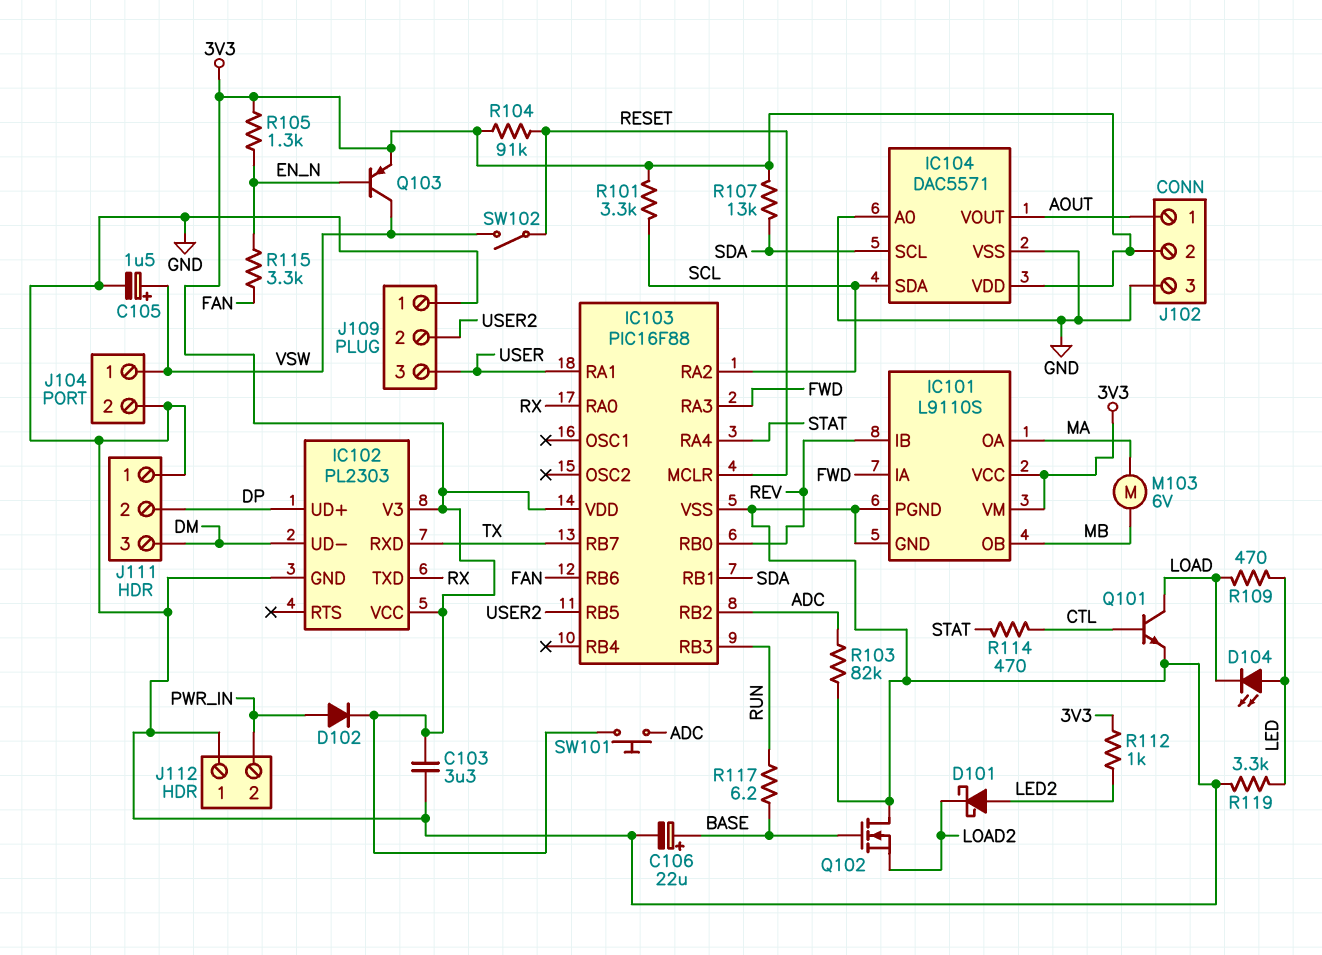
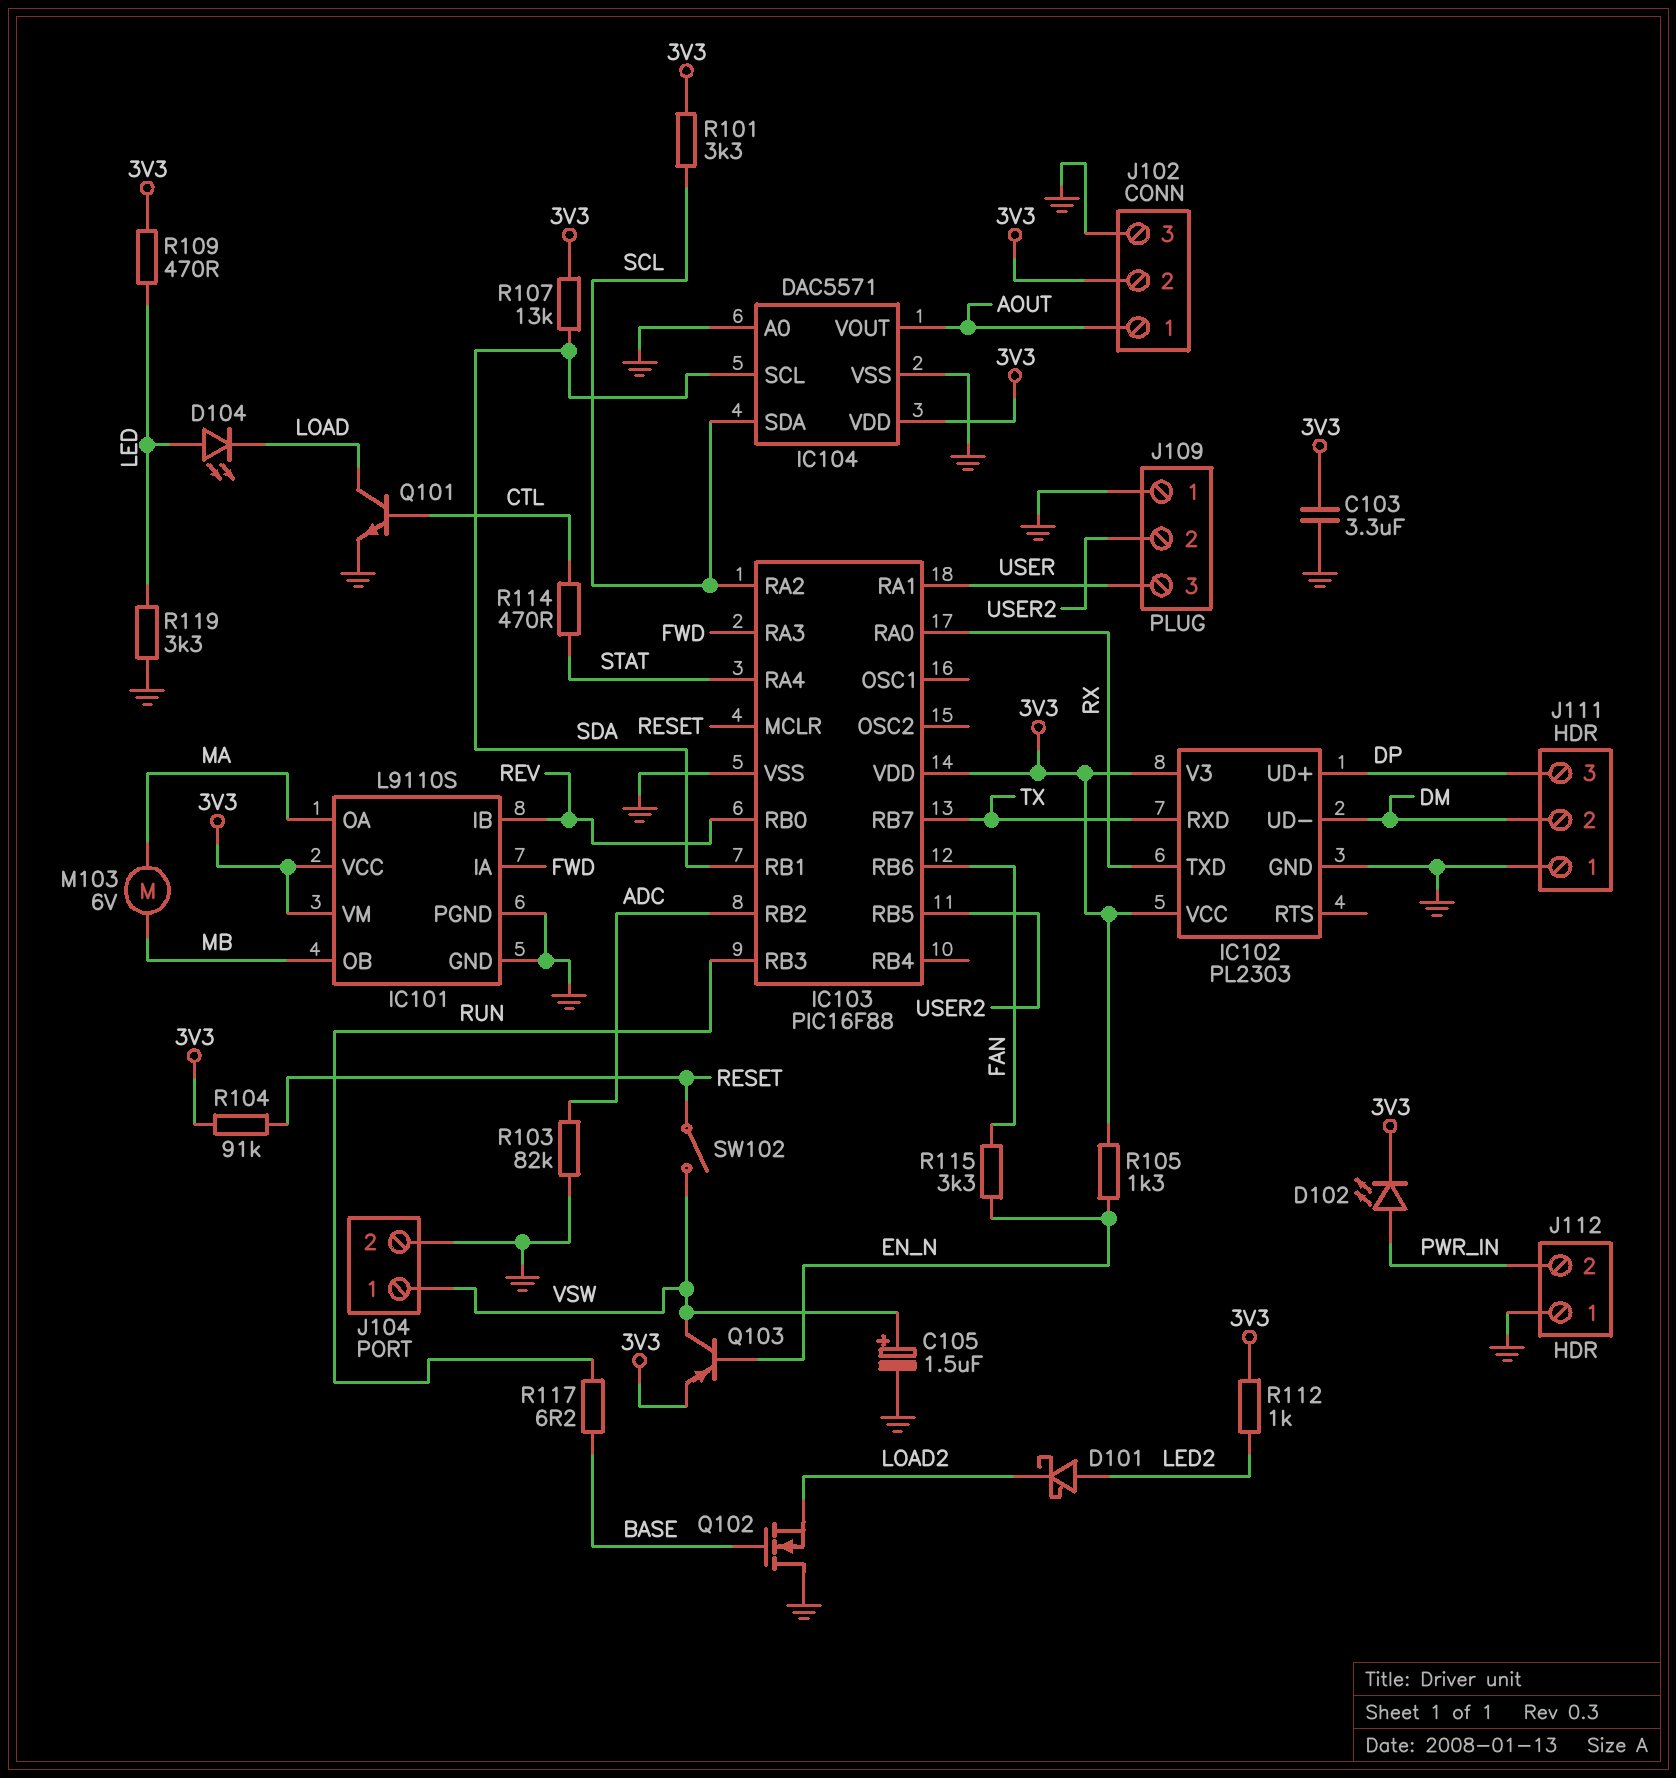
C106: 22uF (plus BASE, minus GND) -> none
D102: diode (A PWR_IN, K 3V3) -> LED (A PWR_IN, K 3V3)
J111 pin 2: DP -> DM
J111 pin 3: DM -> DP
R109: 470 (LED, LOAD) -> 470 (3V3, LED)
SW101: button (3V3, ADC) -> none

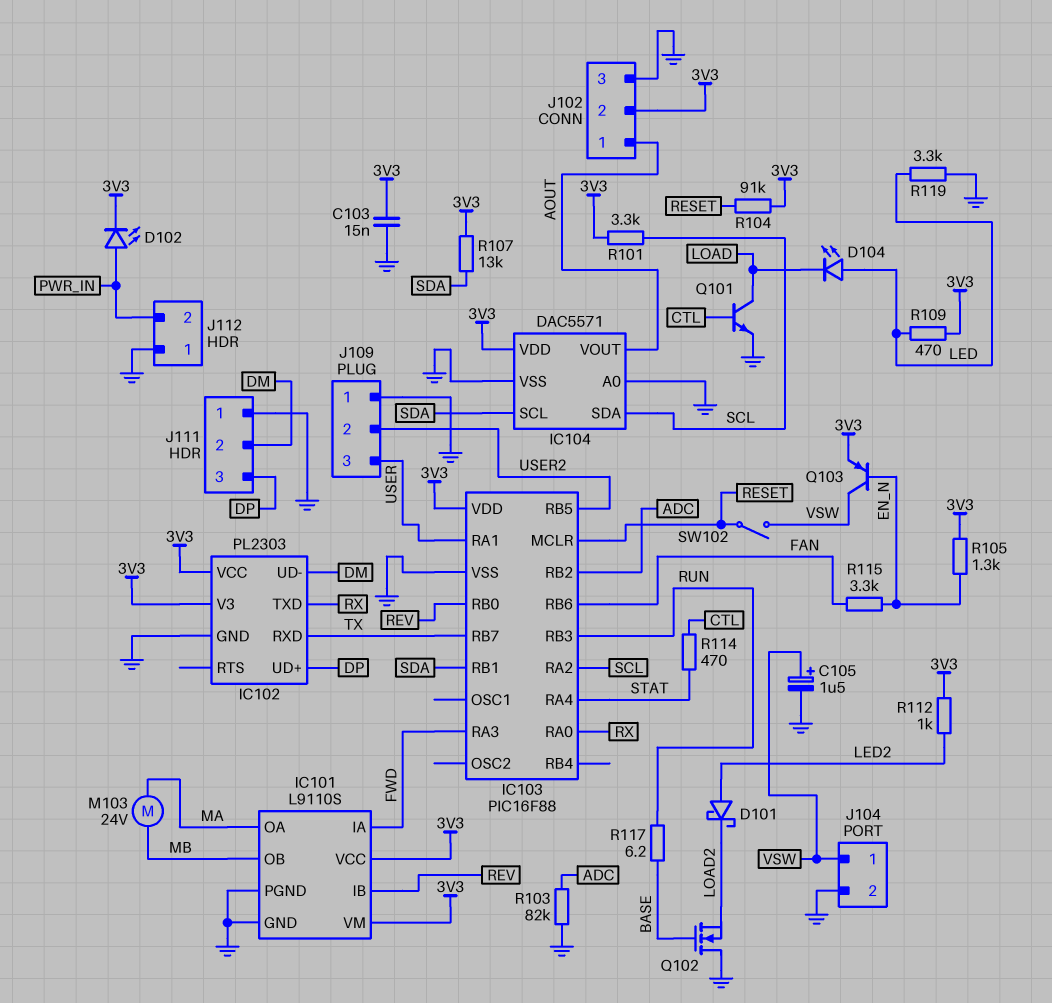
C103: 3.3uF (3V3, GND) -> 15nF (3V3, GND)
M103: motor 6V (MA, MB) -> motor 24V (MA, MB)

